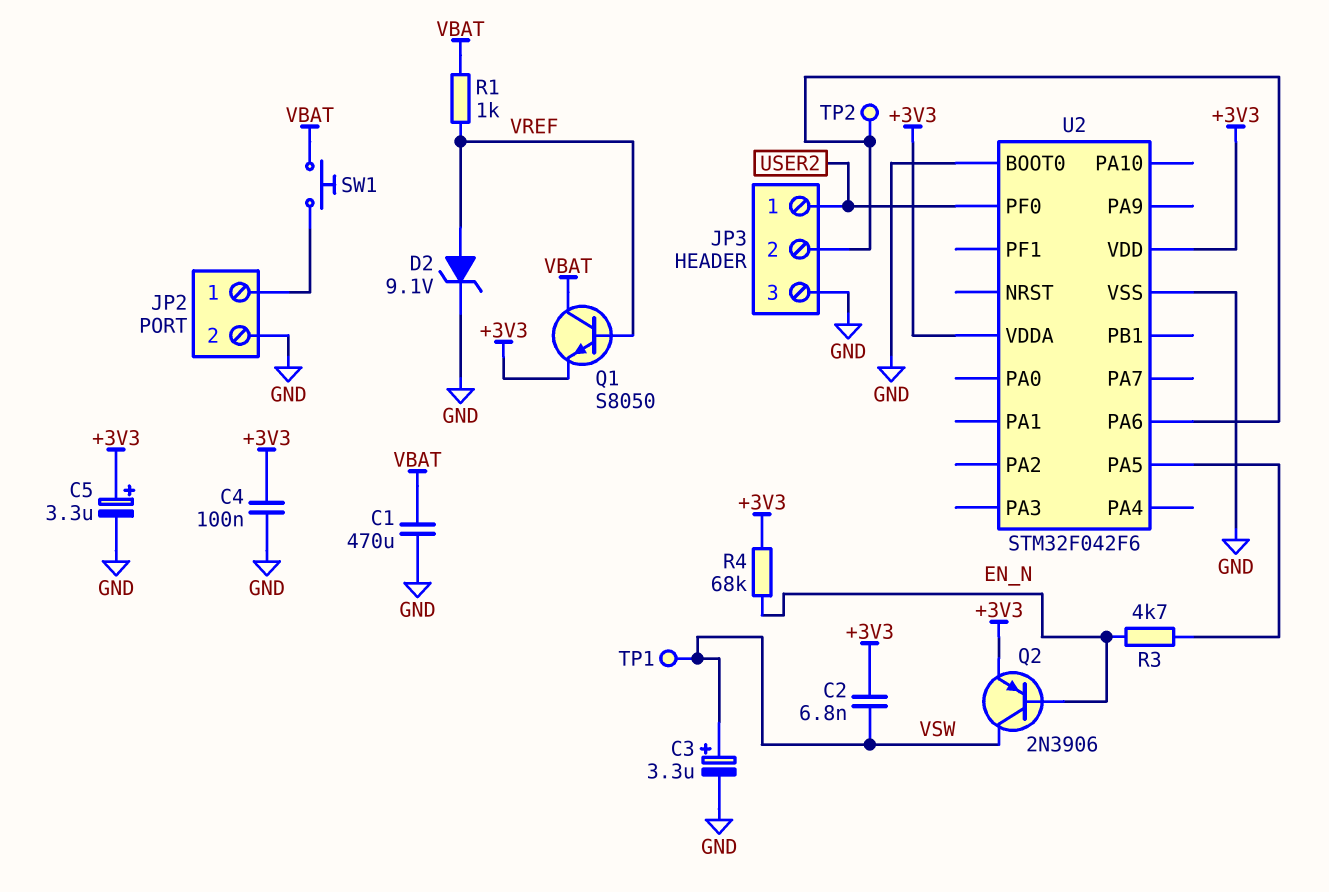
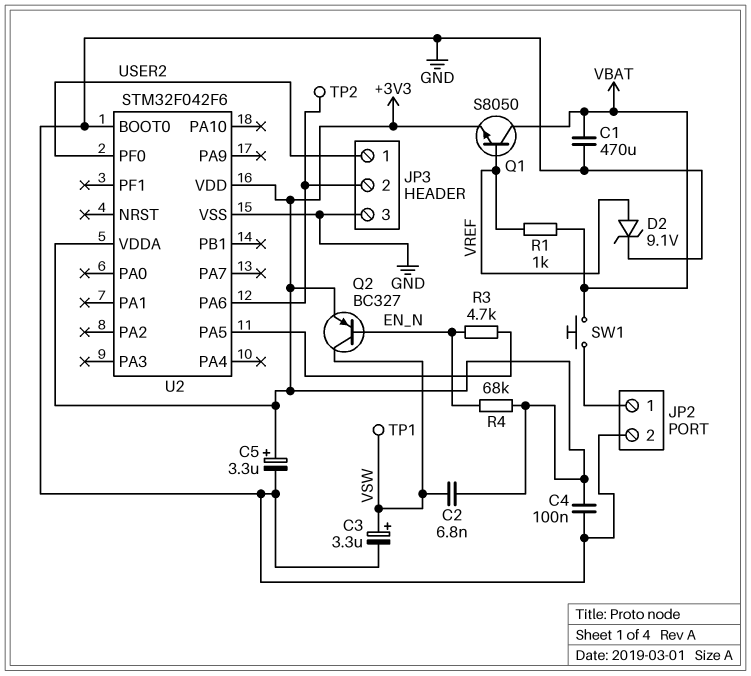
Q2: PNP 2N3906 (B EN_N, C VSW, E +3V3) -> PNP BC327 (B EN_N, C VSW, E +3V3)

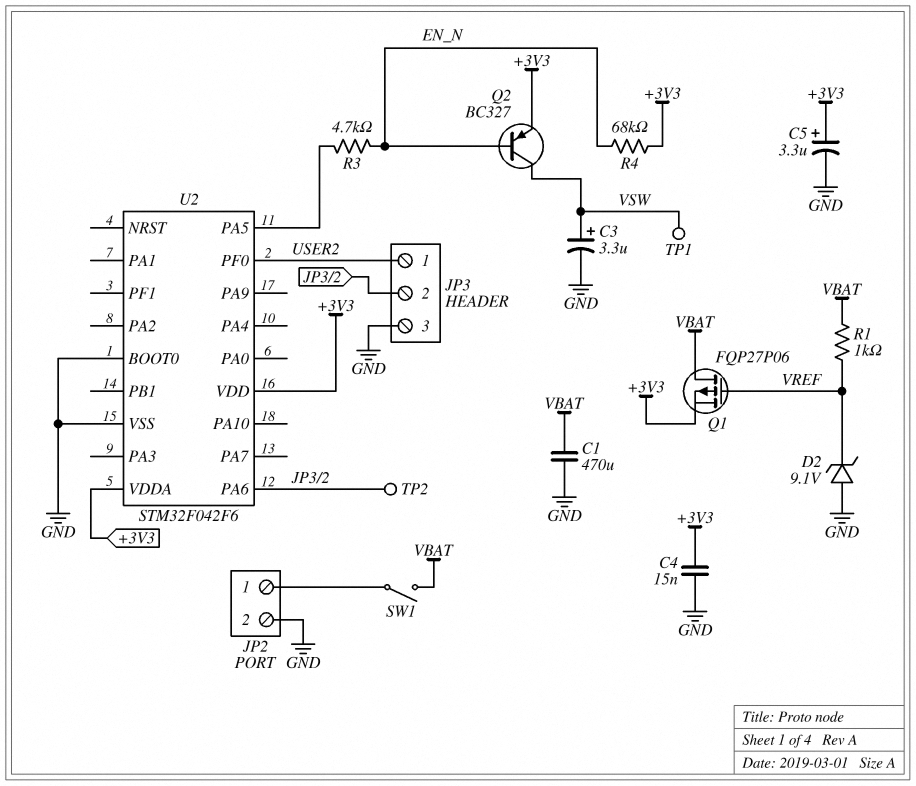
C2: 6.8nF (+3V3, VSW) -> none
C4: 100nF (+3V3, GND) -> 15nF (+3V3, GND)
D2: zener 9.1V (A VREF, K GND) -> zener 9.1V (A GND, K VREF)
Q1: NPN S8050 (B VREF, C VBAT, E +3V3) -> PMOS FQP27P06 (G VREF, D VBAT, S +3V3)
SW1: button (JP2/1, VBAT) -> switch (JP2/1, VBAT)

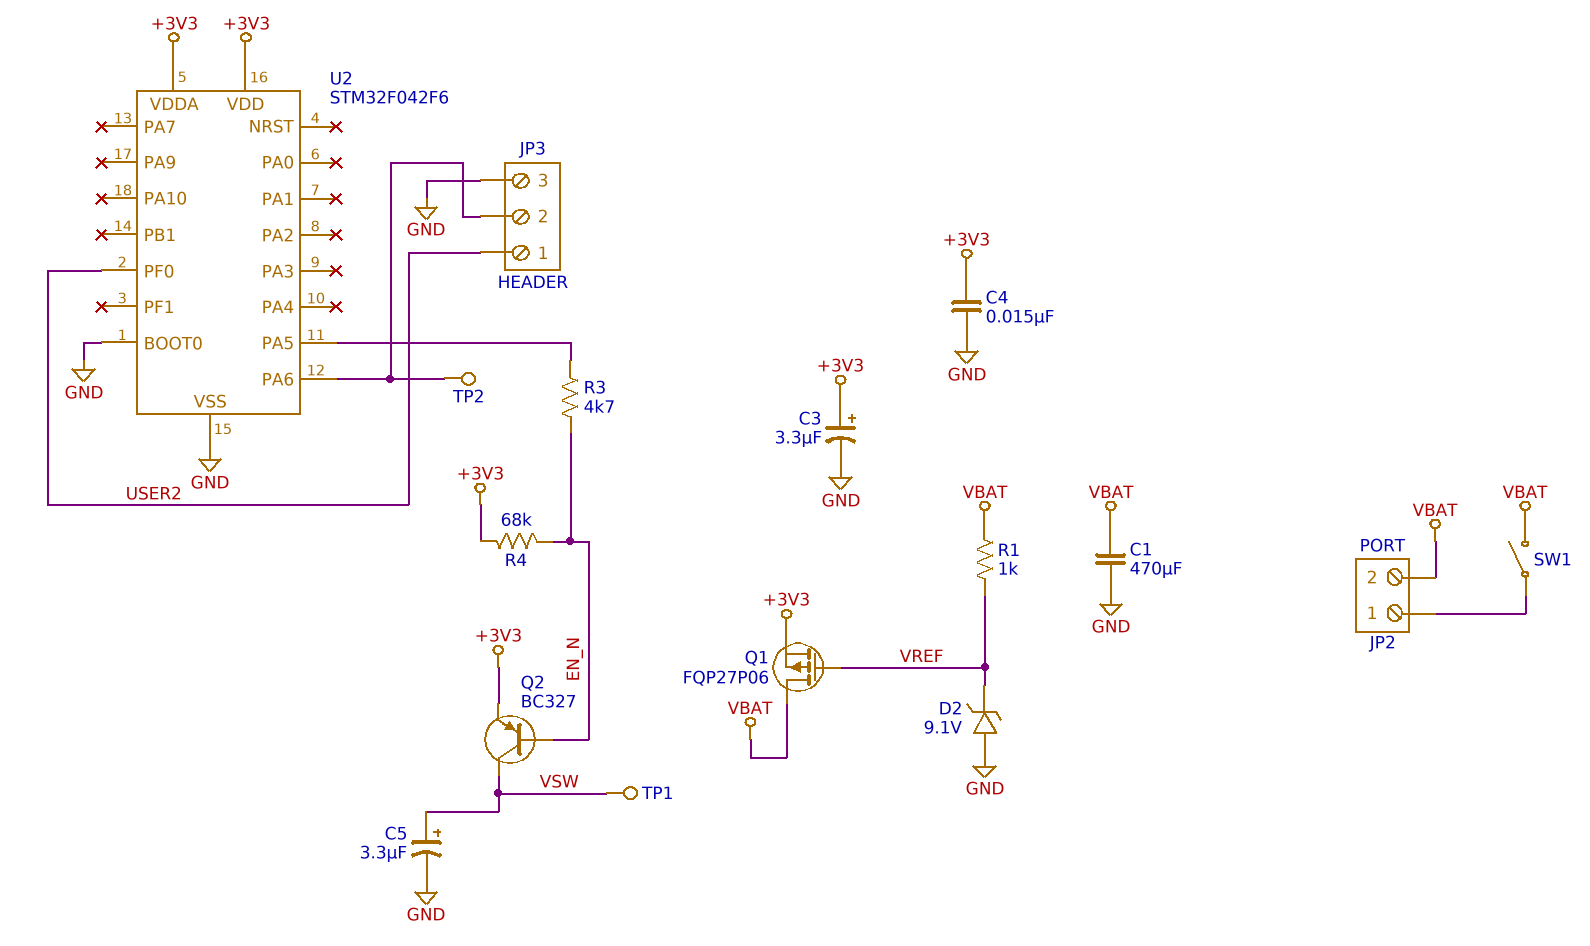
C3: 3.3uF (plus VSW, minus GND) -> 3.3uF (plus +3V3, minus GND)
C5: 3.3uF (plus +3V3, minus GND) -> 3.3uF (plus VSW, minus GND)
JP2 pin 2: GND -> VBAT

